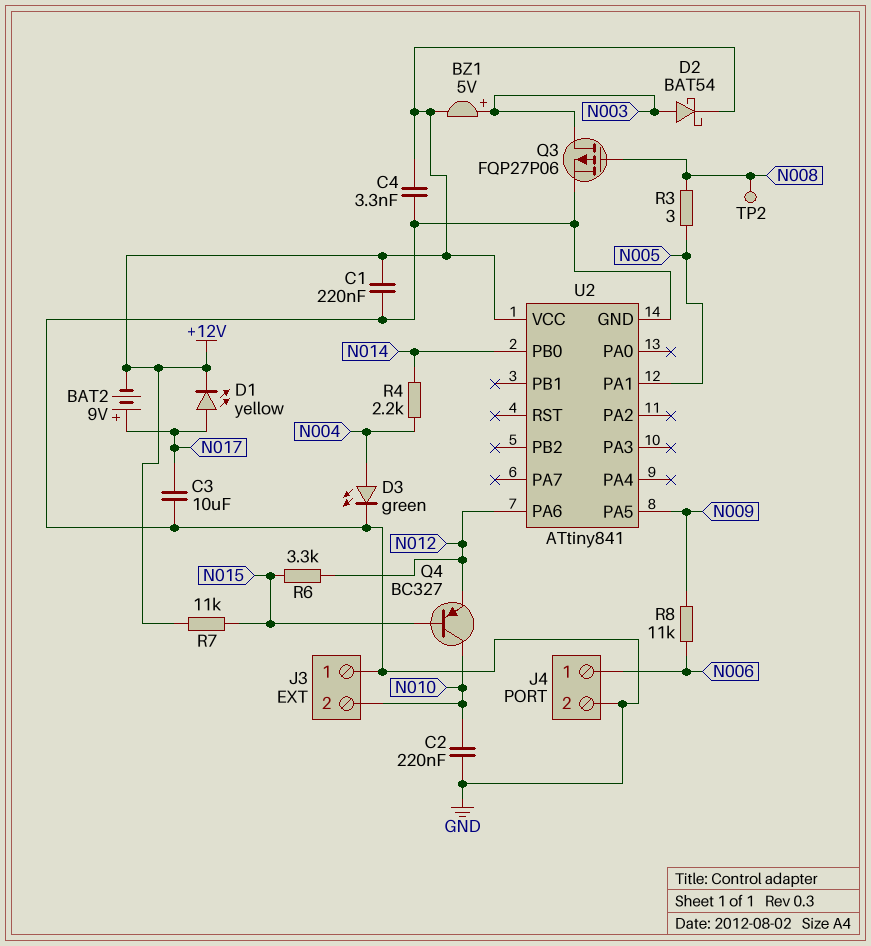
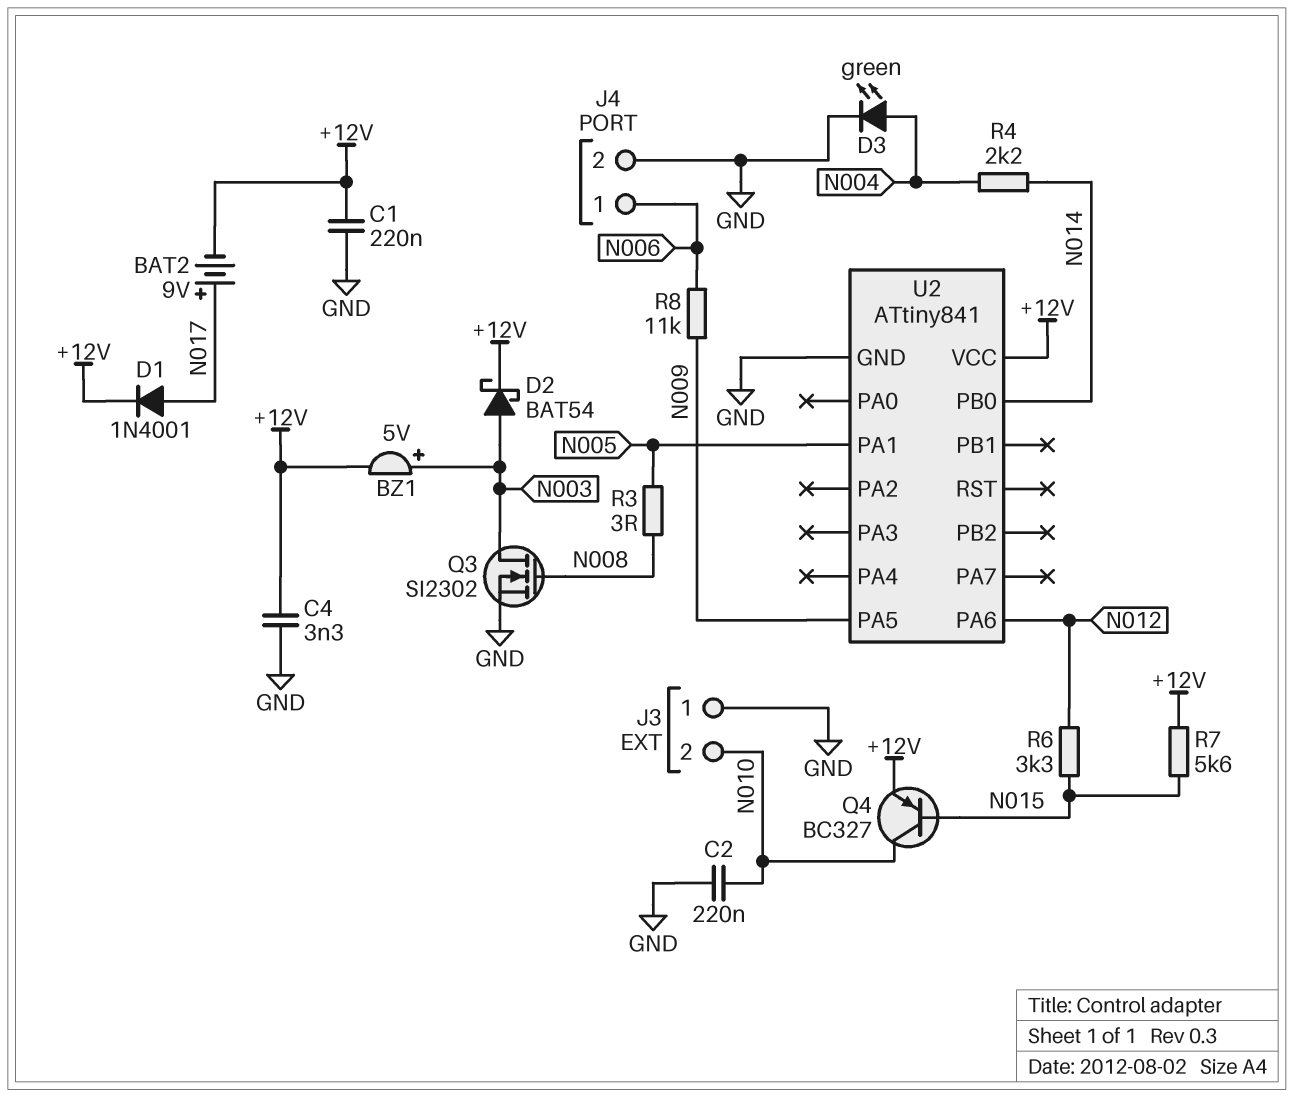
C3: 10uF (GND, N017) -> none
D1: LED yellow (A N017, K +12V) -> diode 1N4001 (A N017, K +12V)
Q3: PMOS FQP27P06 (G N008, D N003, S GND) -> NMOS SI2302 (G N008, D N003, S GND)
Q4: PNP BC327 (B N015, C N010, E N012) -> PNP BC327 (B N015, C N010, E +12V)
R7: 11k (+12V, N015) -> 5.6k (+12V, N015)
TP2: test point (N008) -> none

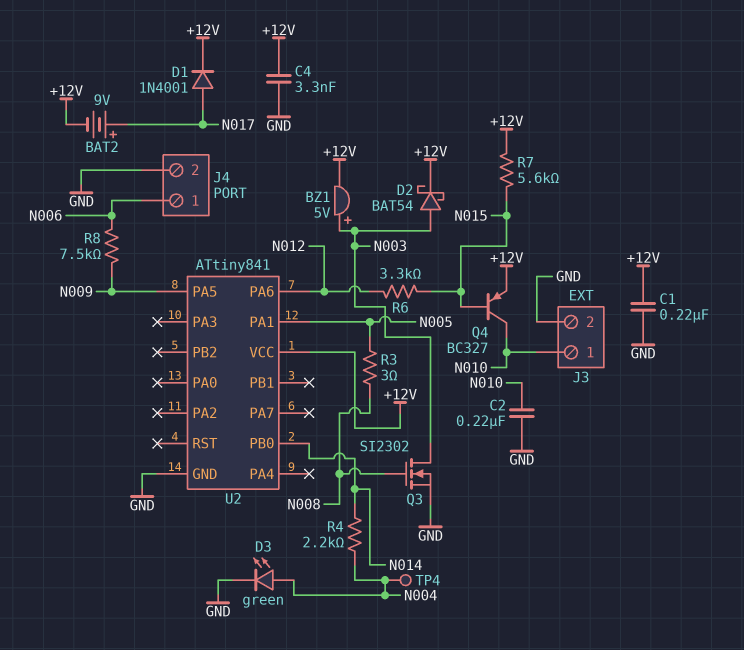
J3 pin 1: GND -> N010
J3 pin 2: N010 -> GND
R8: 11k (N006, N009) -> 7.5k (N006, N009)
TP4: none -> test point (N004)

